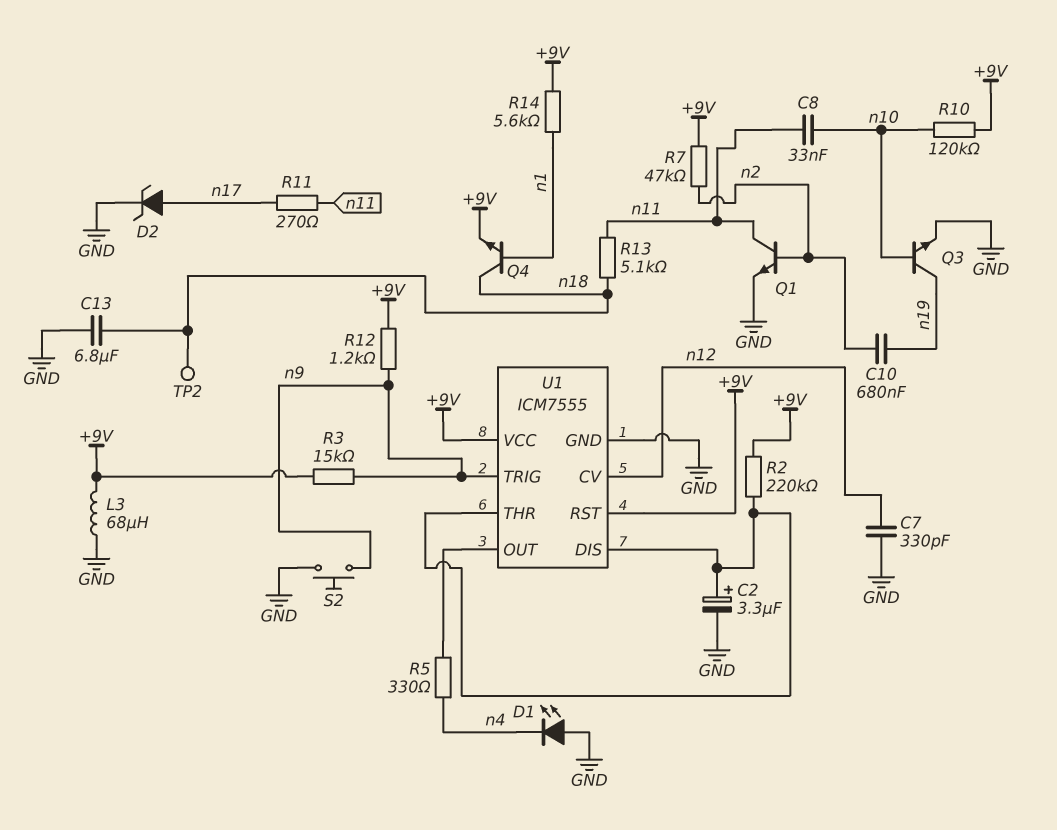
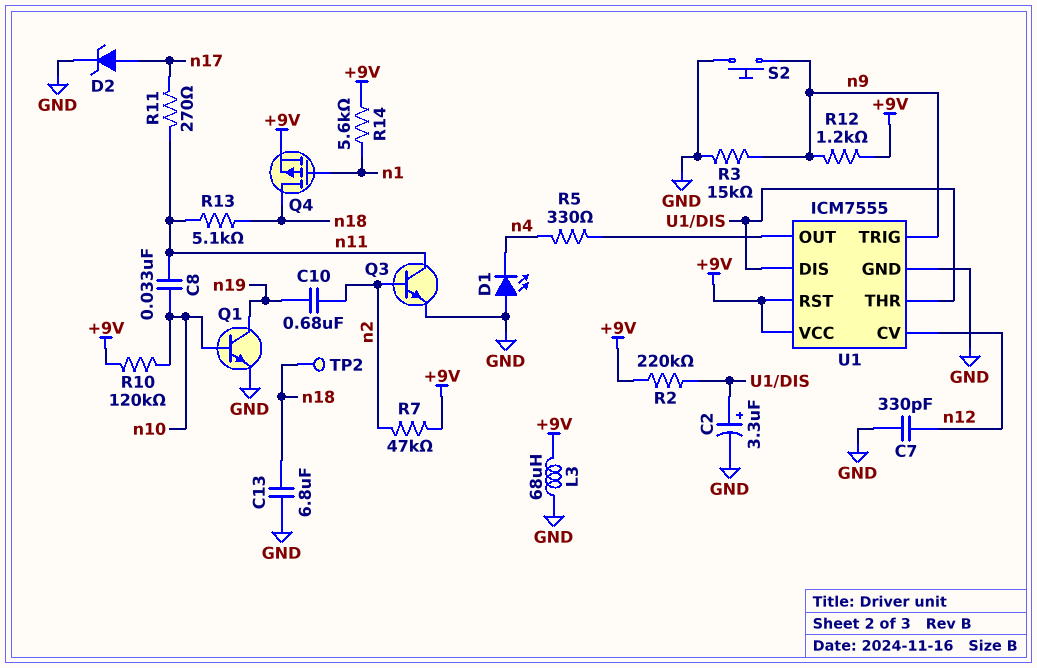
Q1: NPN (B n2, C n11, E GND) -> NPN (B n10, C n19, E GND)
Q3: NPN (B n10, C n19, E GND) -> NPN (B n2, C n11, E GND)
Q4: NPN (B n1, C n18, E +9V) -> PMOS (G n1, D n18, S +9V)
R3: 15k (+9V, n9) -> 15k (GND, n9)

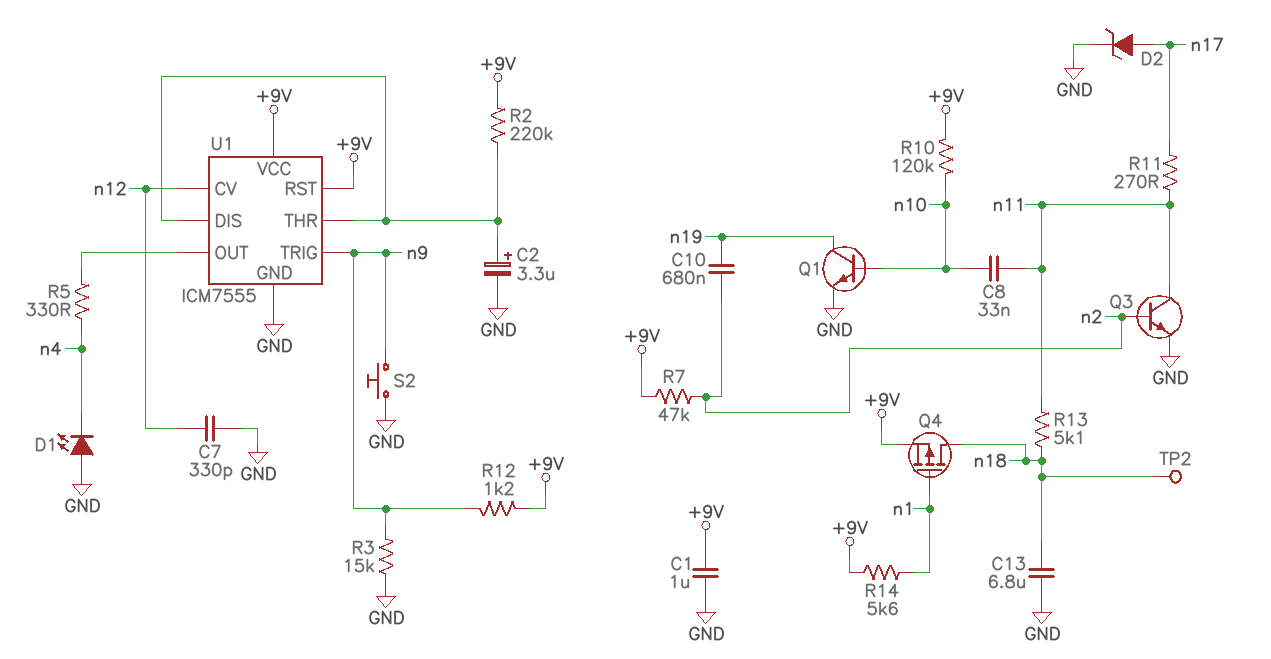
C1: none -> 1uF (+9V, GND)
L3: 68uH (+9V, GND) -> none

